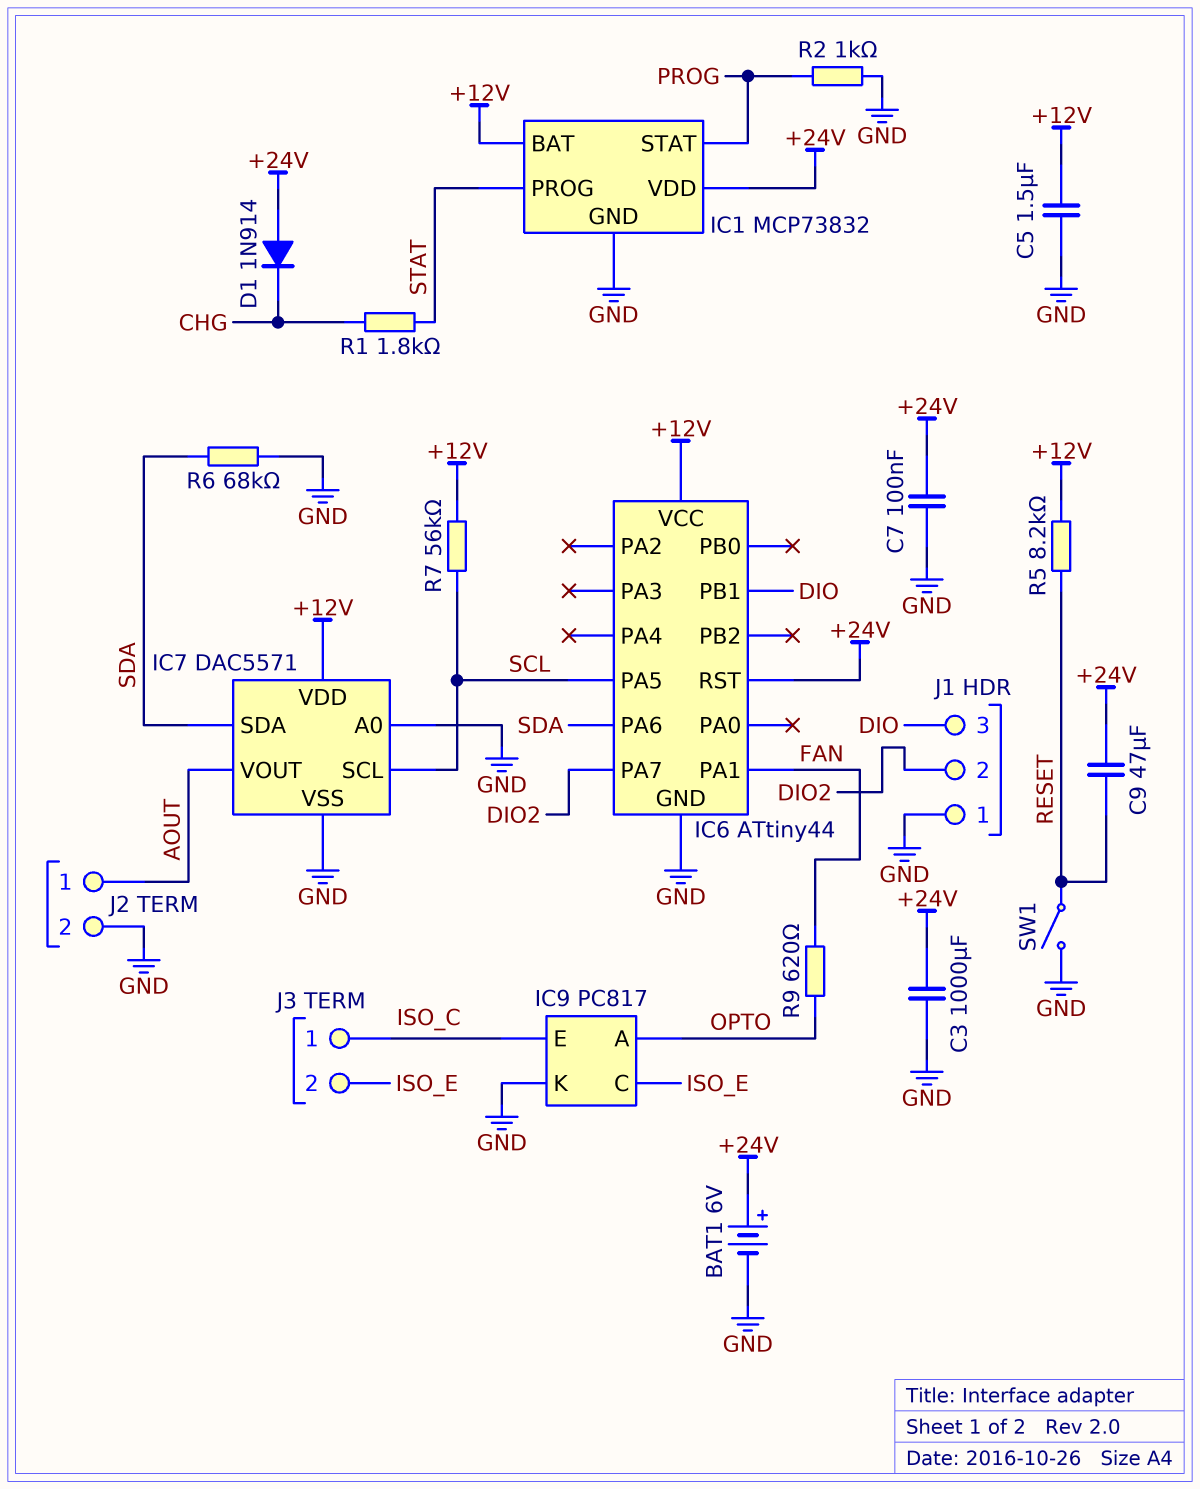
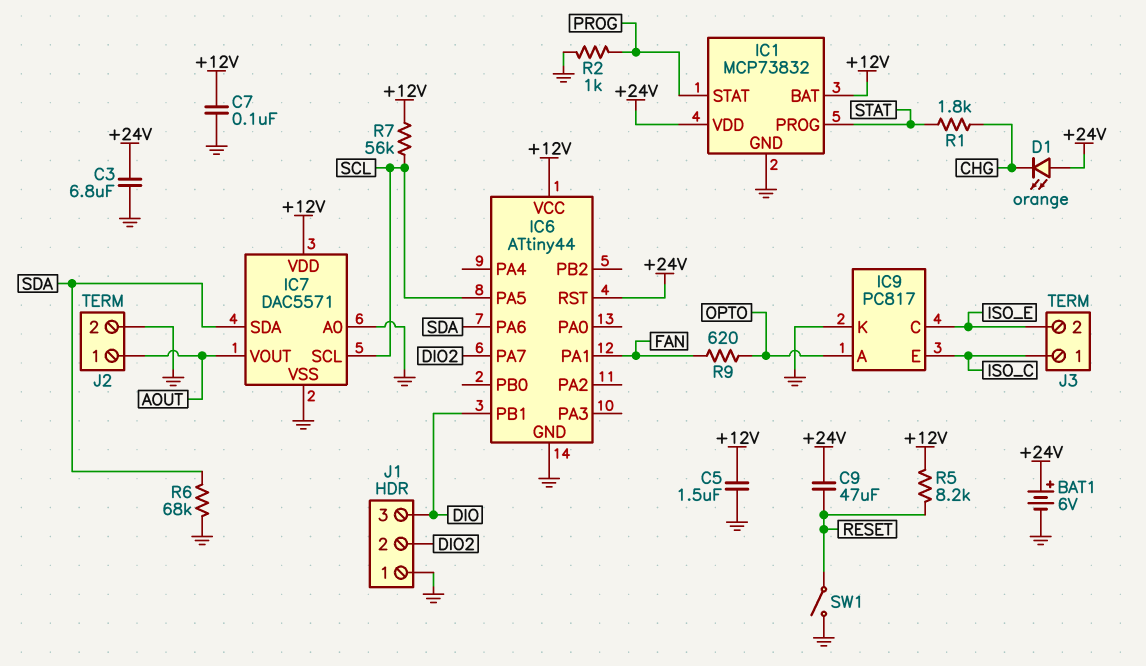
C3: 1000uF (+24V, GND) -> 6.8uF (+24V, GND)
C7: 100nF (+24V, GND) -> 100nF (+12V, GND)
D1: diode 1N914 (A +24V, K CHG) -> LED orange (A +24V, K CHG)

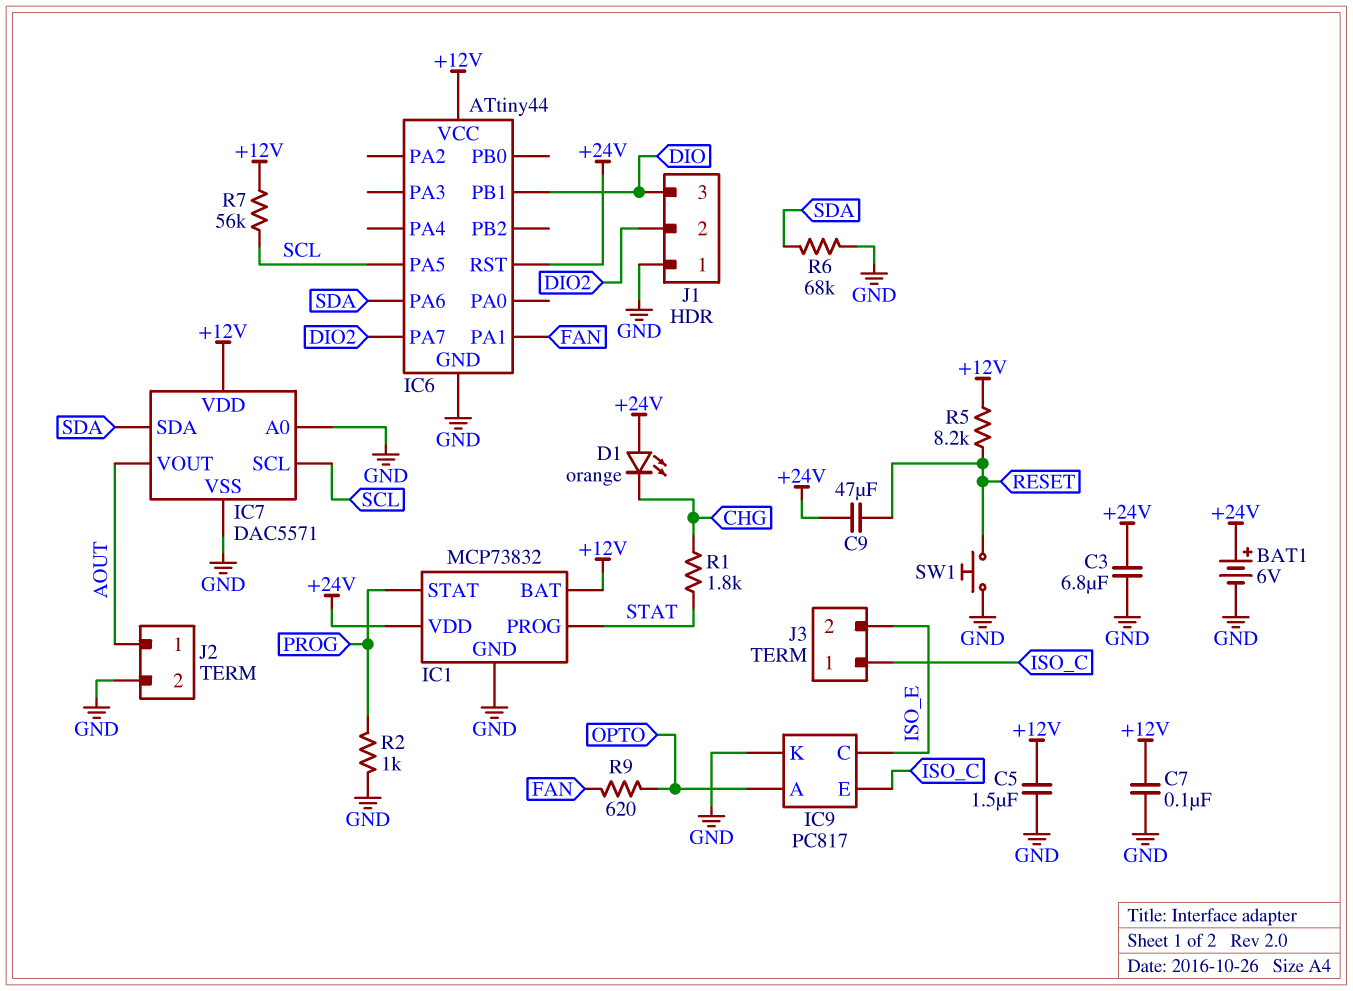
SW1: switch (GND, RESET) -> button (GND, RESET)

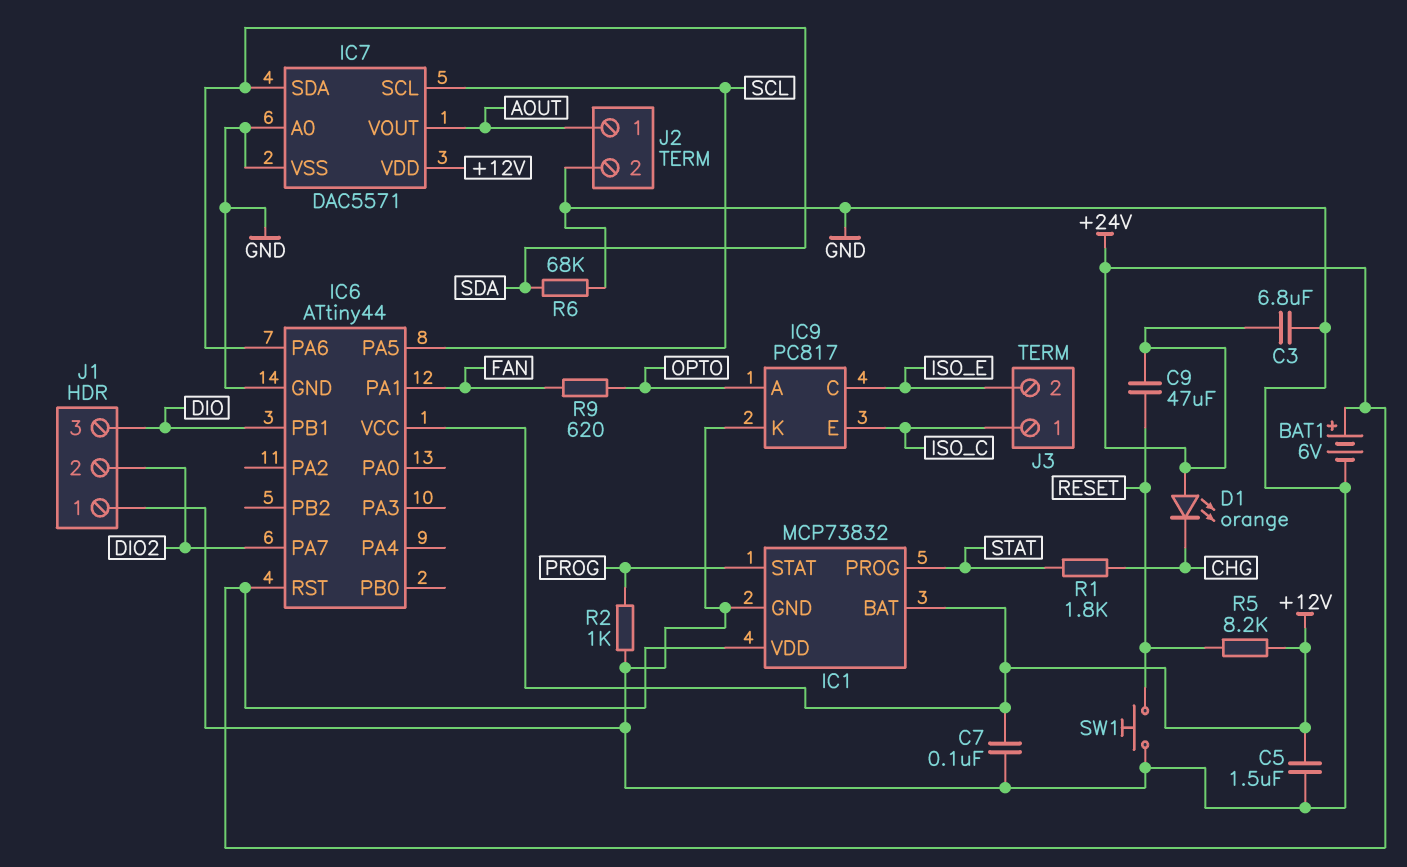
R7: 56k (+12V, SCL) -> none

